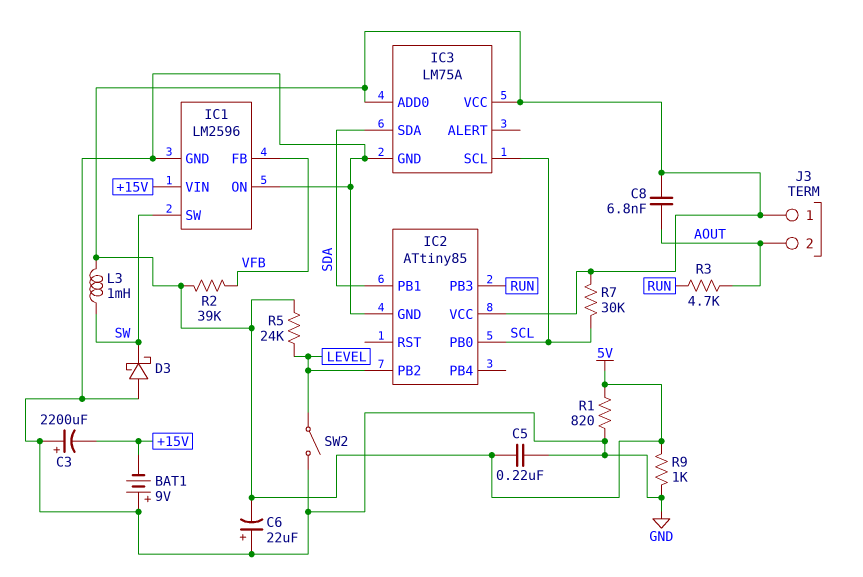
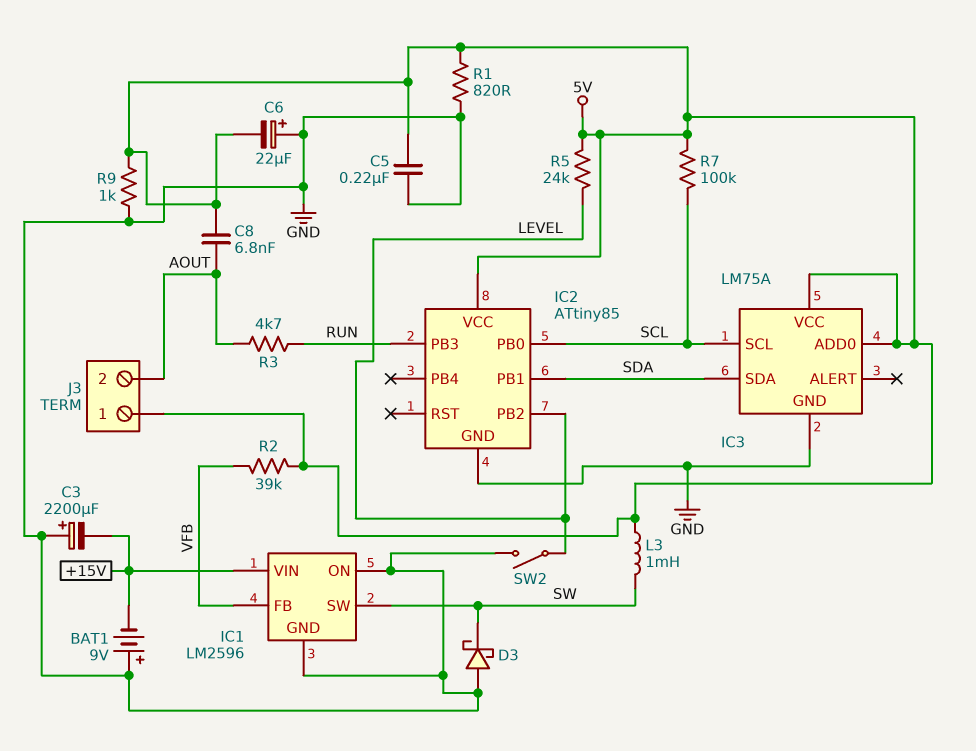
R7: 30k (5V, SCL) -> 100k (5V, SCL)

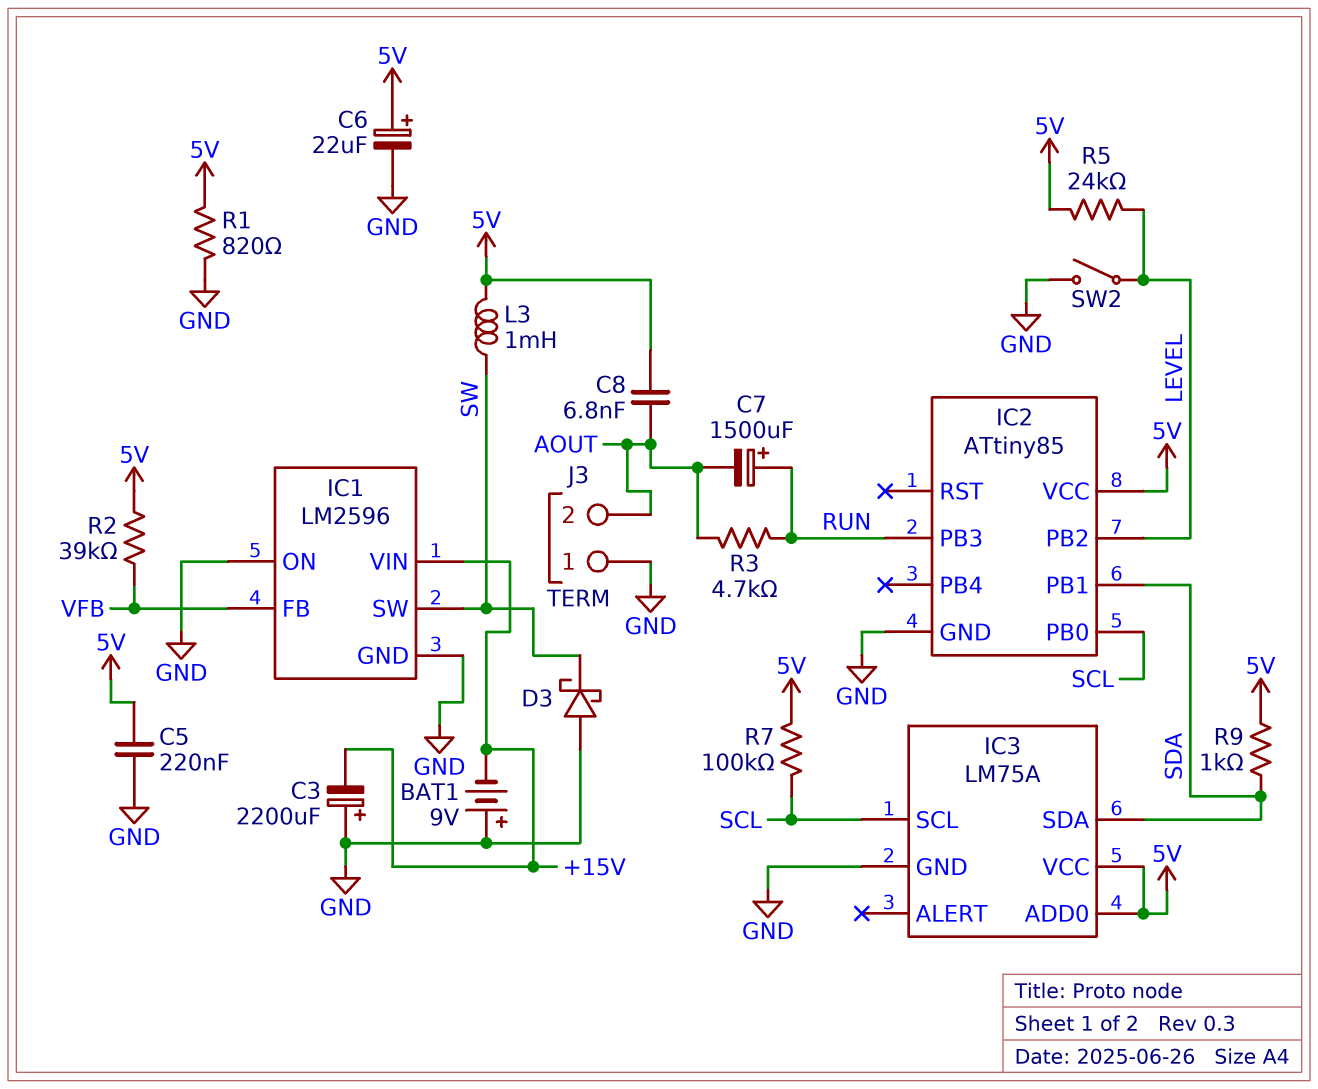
C6: 22uF (plus GND, minus 5V) -> 22uF (plus 5V, minus GND)
C7: none -> 1500uF (plus RUN, minus AOUT)
J3 pin 1: 5V -> GND
R9: 1k (5V, GND) -> 1k (5V, SDA)

